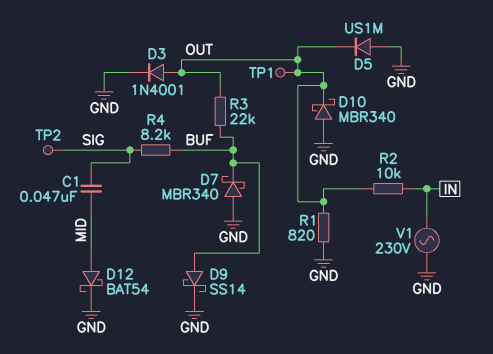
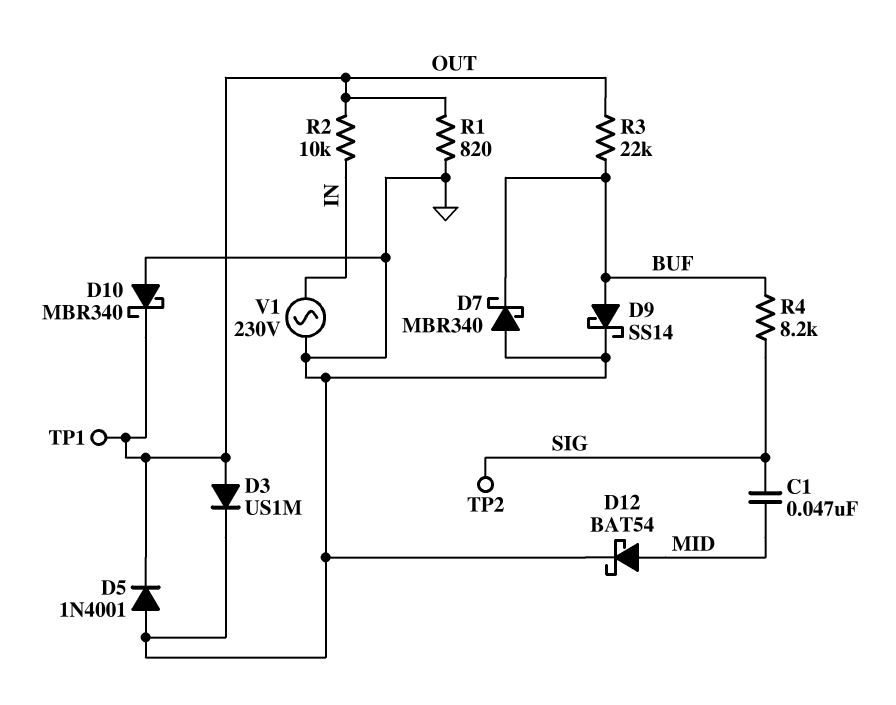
D3: diode 1N4001 (A OUT, K GND) -> diode US1M (A OUT, K GND)
D5: diode US1M (A GND, K OUT) -> diode 1N4001 (A GND, K OUT)

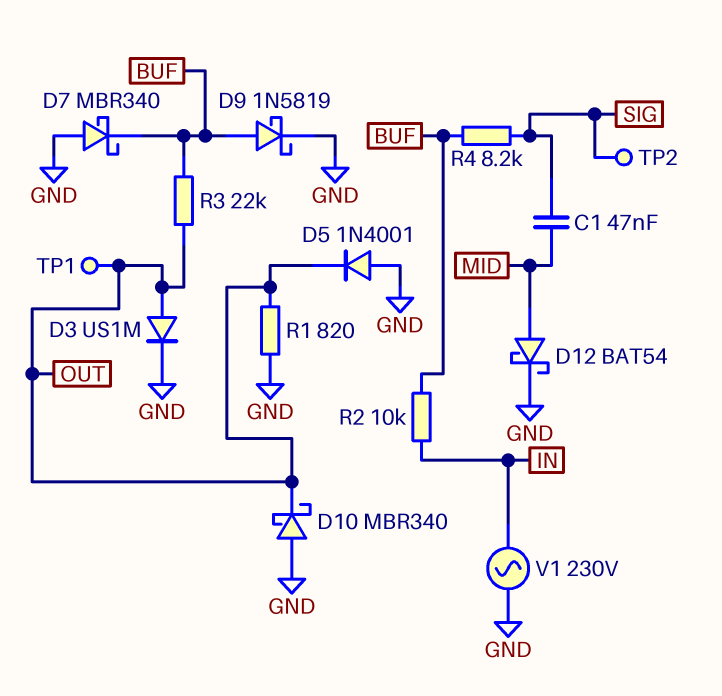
D9: schottky SS14 (A BUF, K GND) -> schottky 1N5819 (A BUF, K GND)
R2: 10k (IN, OUT) -> 10k (BUF, IN)

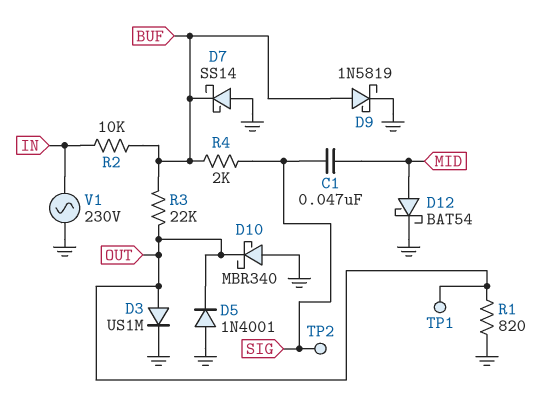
D7: schottky MBR340 (A GND, K BUF) -> schottky SS14 (A GND, K BUF)
R4: 8.2k (BUF, SIG) -> 2k (BUF, SIG)

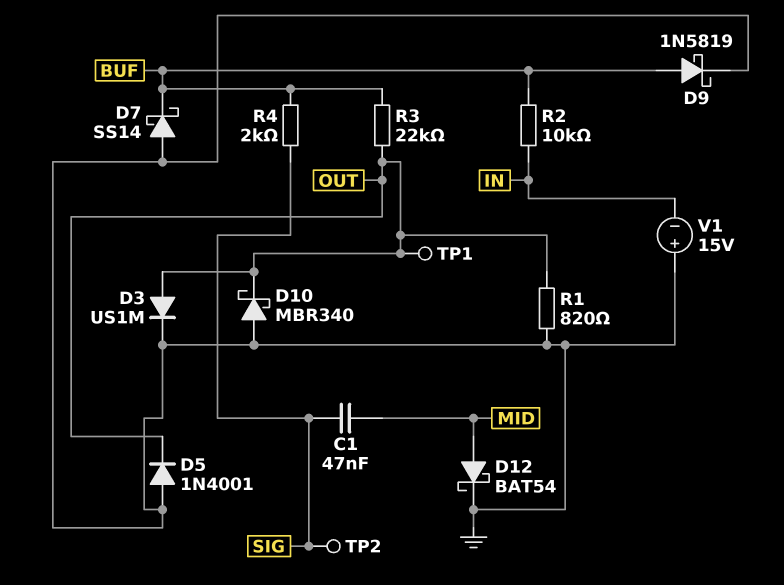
V1: AC 230V (GND, IN) -> 15V (plus GND, minus IN)

